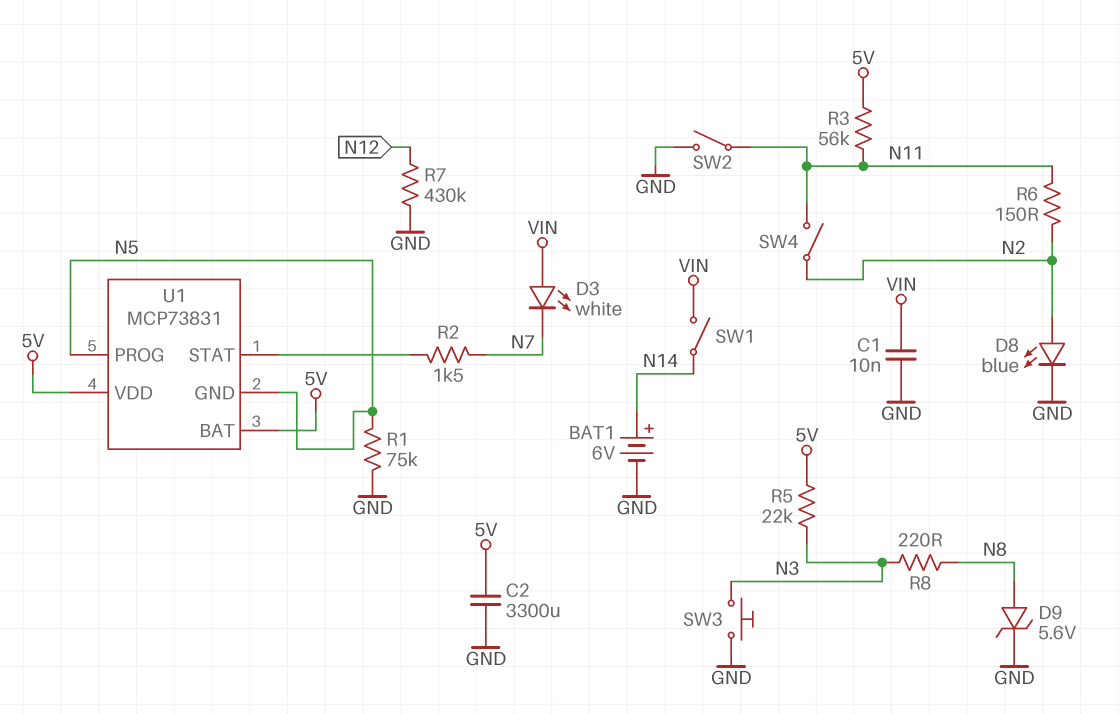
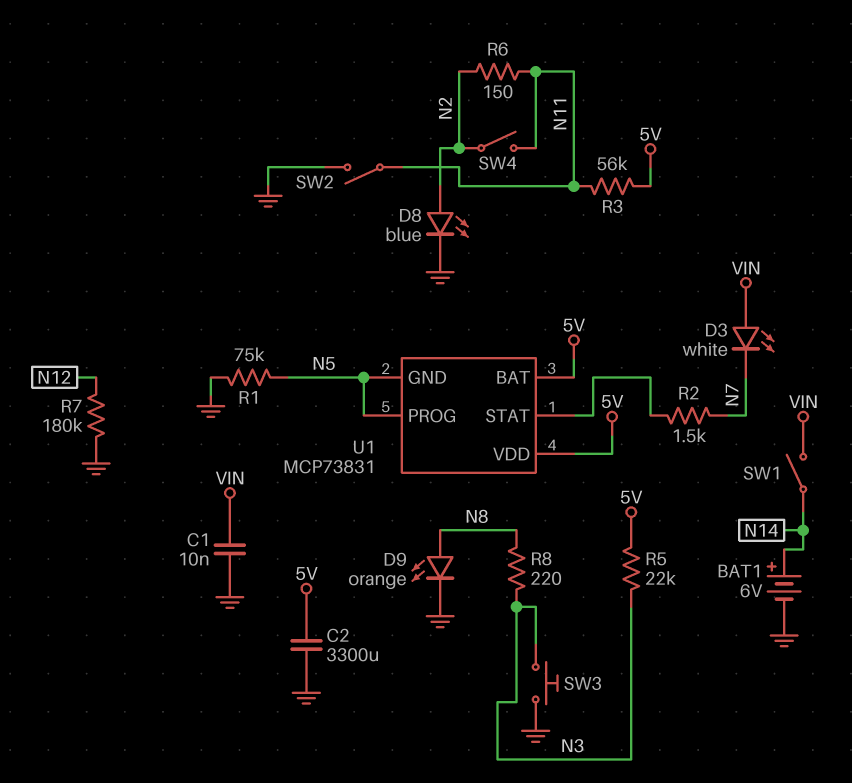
D9: zener 5.6V (A N8, K GND) -> LED orange (A N8, K GND)
R7: 430k (GND, N12) -> 180k (GND, N12)

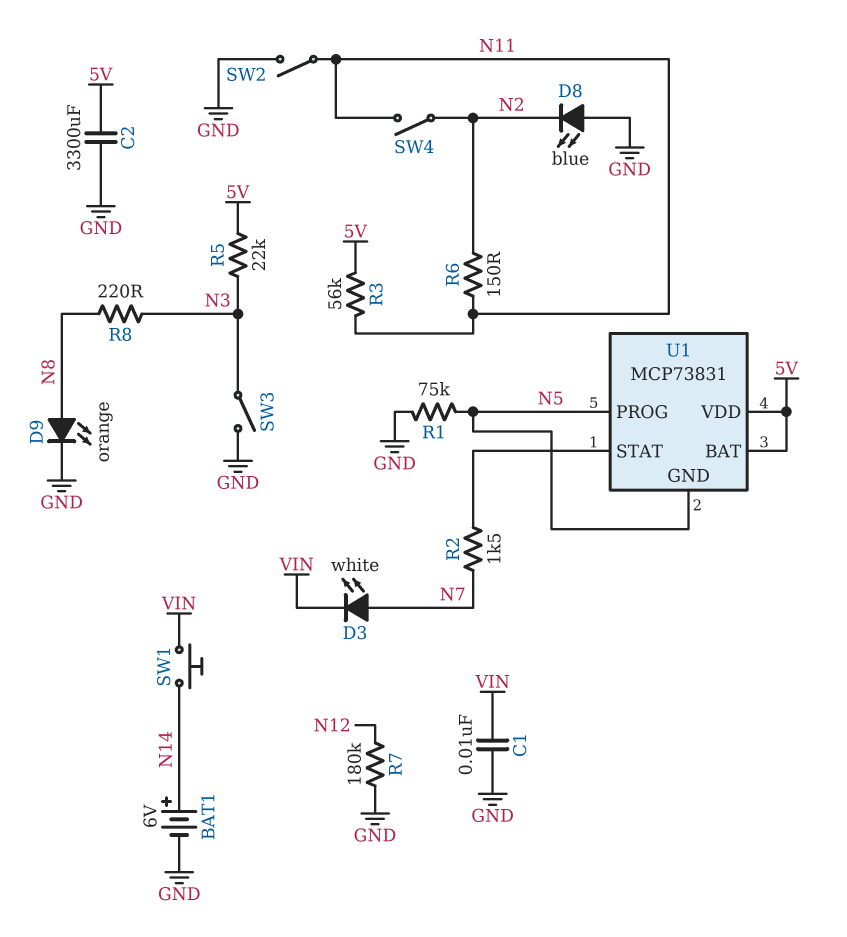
D3: LED white (A VIN, K N7) -> LED white (A N7, K VIN)
D8: LED blue (A N2, K GND) -> LED blue (A GND, K N2)
SW1: switch (N14, VIN) -> button (N14, VIN)
SW3: button (GND, N3) -> switch (GND, N3)

